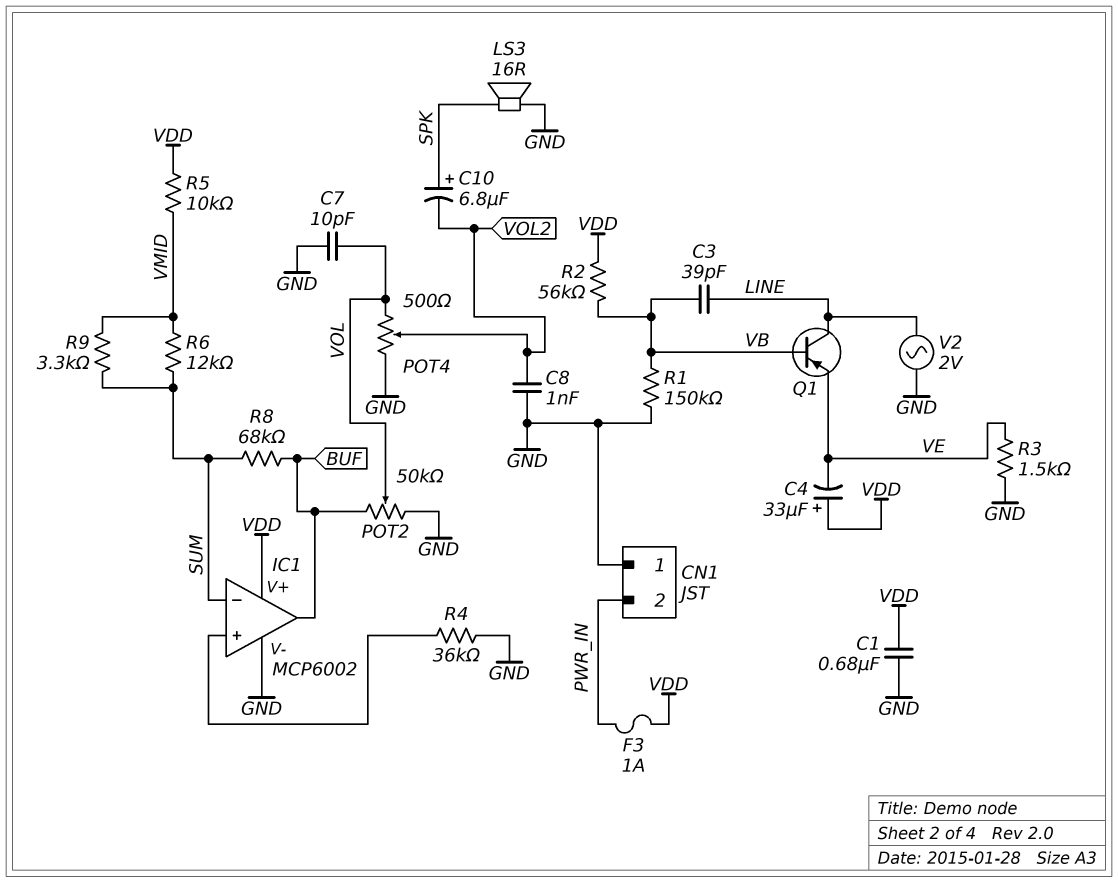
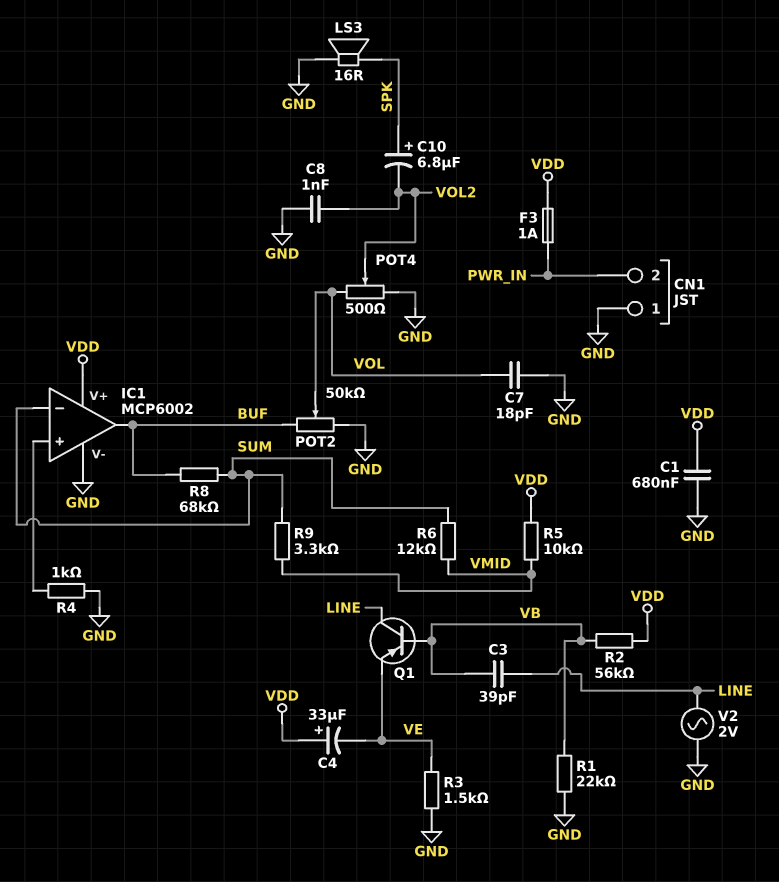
C7: 10pF (GND, VOL) -> 18pF (GND, VOL)
R1: 150k (GND, VB) -> 22k (GND, VB)
R4: 36k (GND, IC1/in+) -> 1k (GND, IC1/in+)

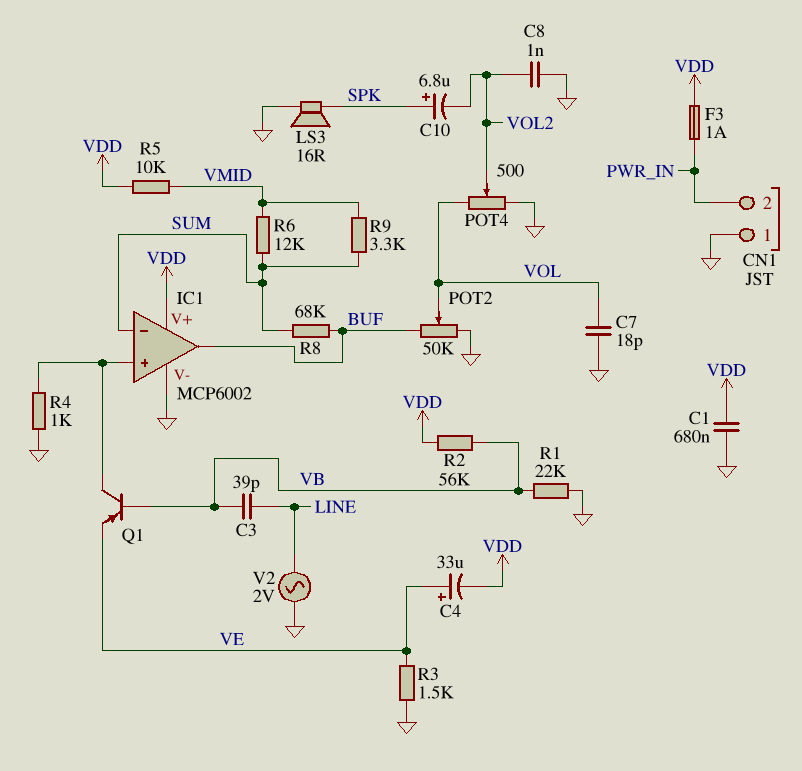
C4: 33uF (plus VDD, minus VE) -> 33uF (plus VE, minus VDD)
Q1: PNP (B VB, C LINE, E VE) -> PNP (B VB, C IC1/in+, E VE)

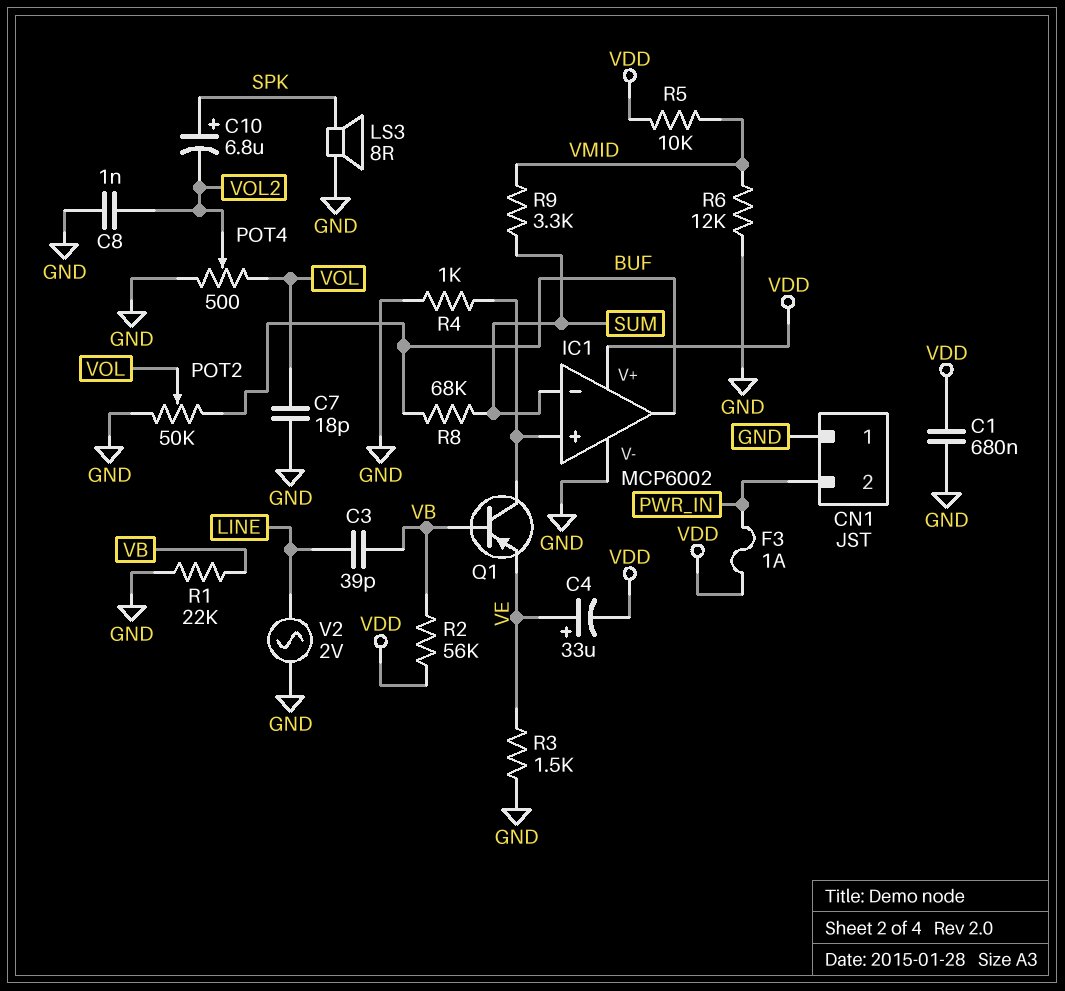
LS3: speaker 16R (GND, SPK) -> speaker 8R (GND, SPK)
R6: 12k (SUM, VMID) -> 12k (GND, VMID)

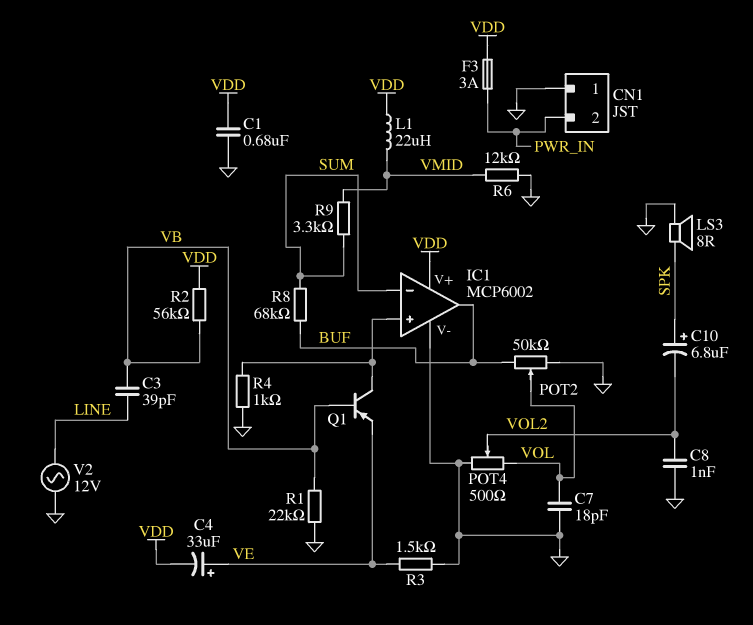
F3: 1A (PWR_IN, VDD) -> 3A (PWR_IN, VDD)
L1: none -> 22uH (VDD, VMID)
R5: 10k (VDD, VMID) -> none
V2: AC 2V (GND, LINE) -> AC 12V (GND, LINE)

